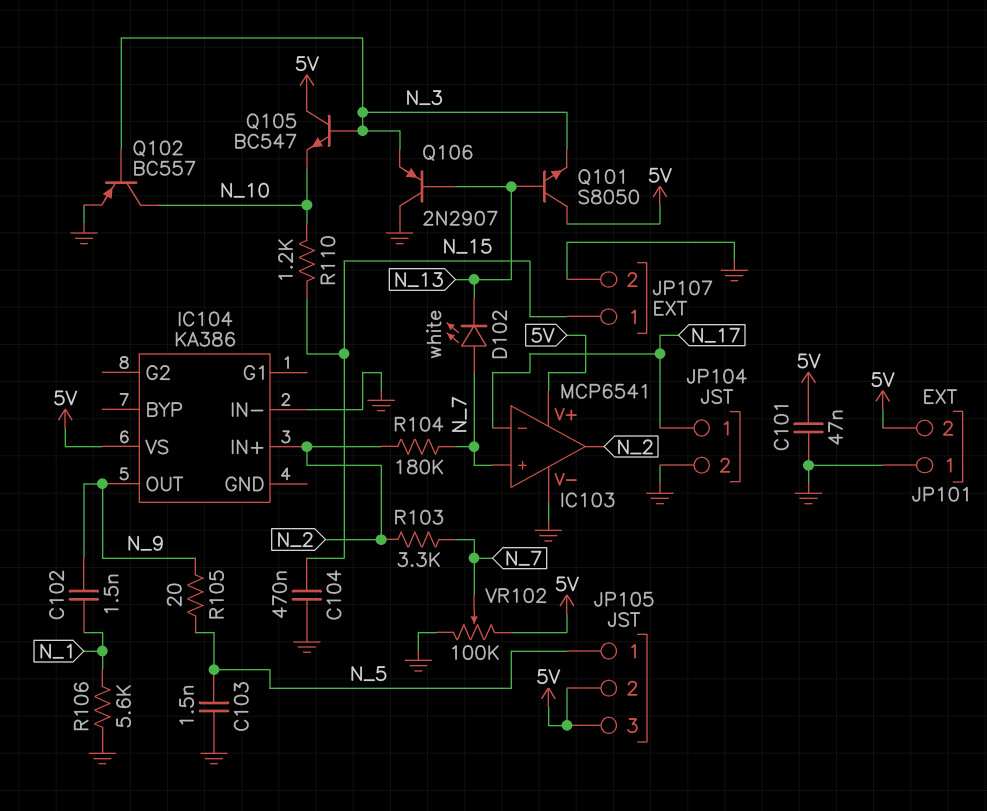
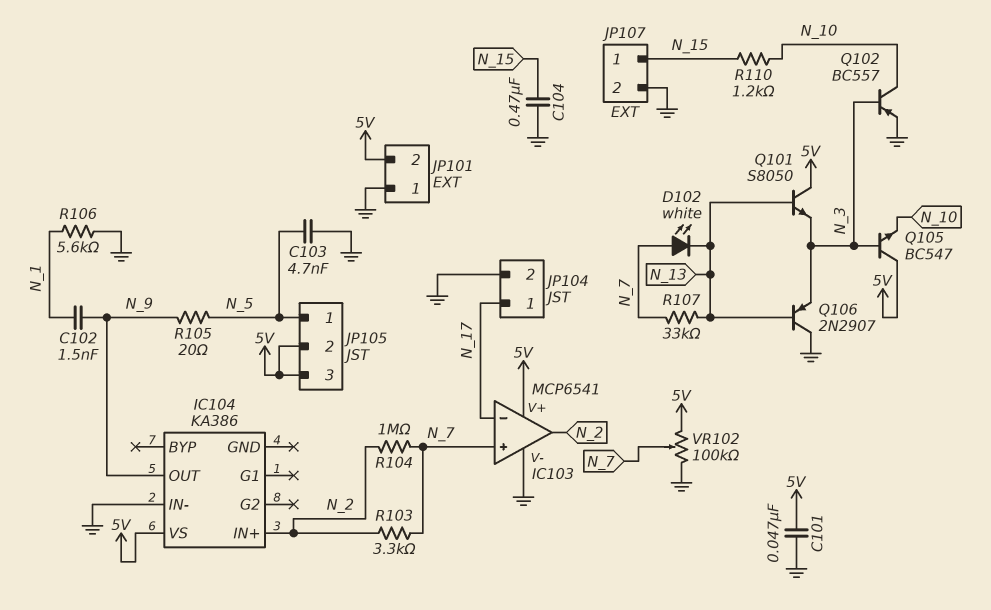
C103: 1.5nF (GND, N_5) -> 4.7nF (GND, N_5)
R104: 180k (N_2, N_7) -> 1M (N_2, N_7)
R107: none -> 33k (N_7, N_13)

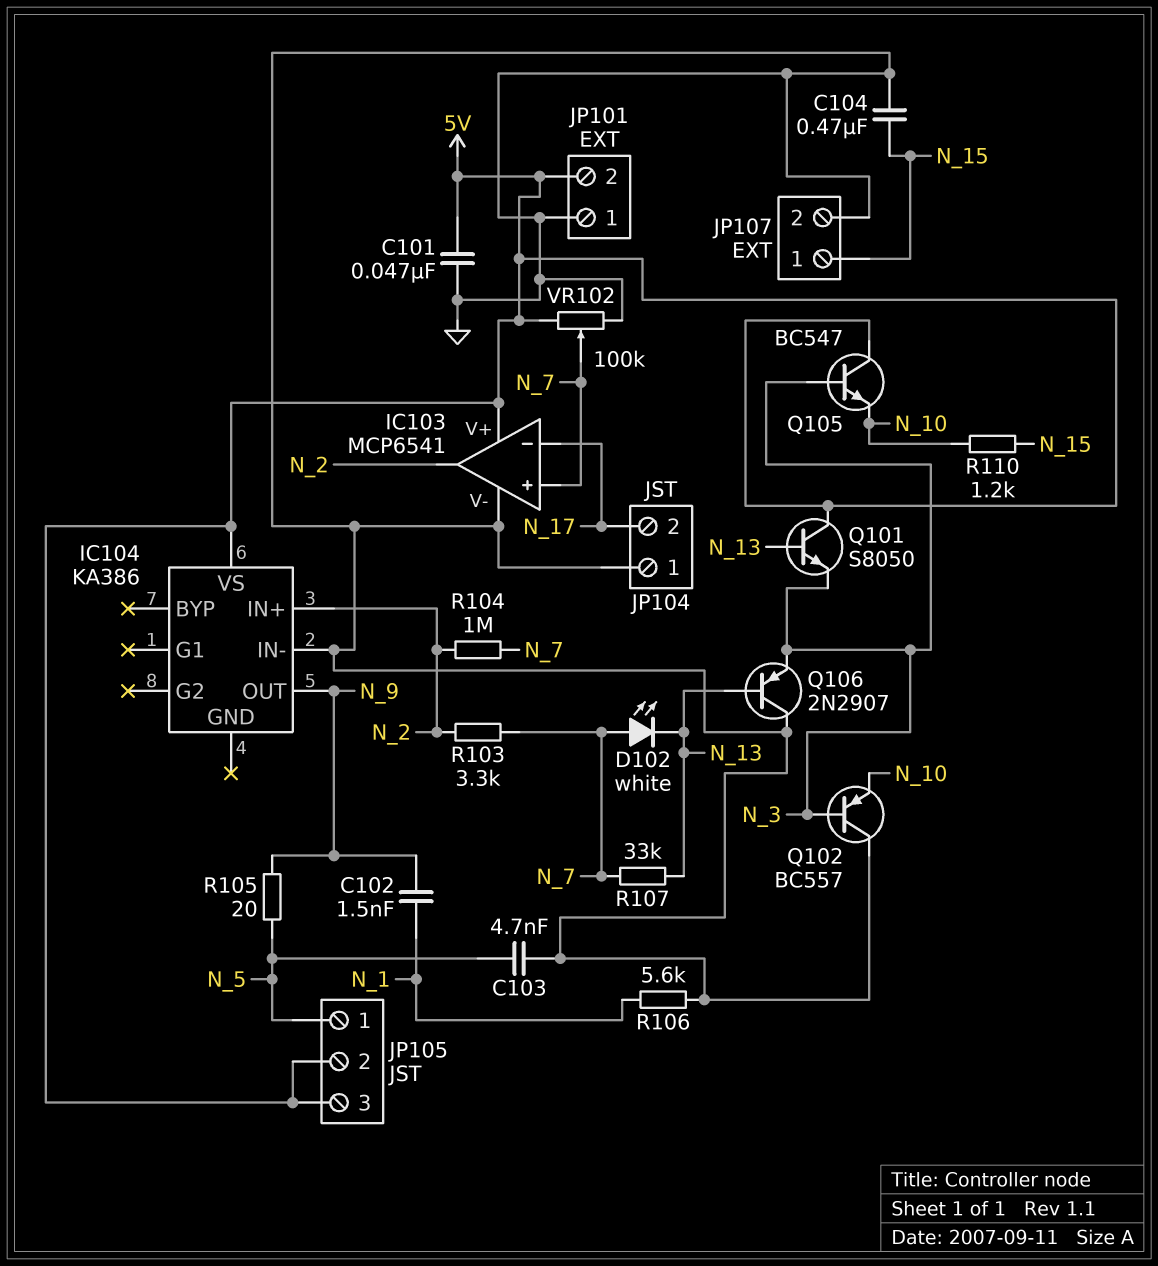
JP104 pin 1: N_17 -> GND
JP104 pin 2: GND -> N_17
Q102: PNP BC557 (B N_3, C N_10, E GND) -> PNP BC557 (B N_3, C GND, E N_10)

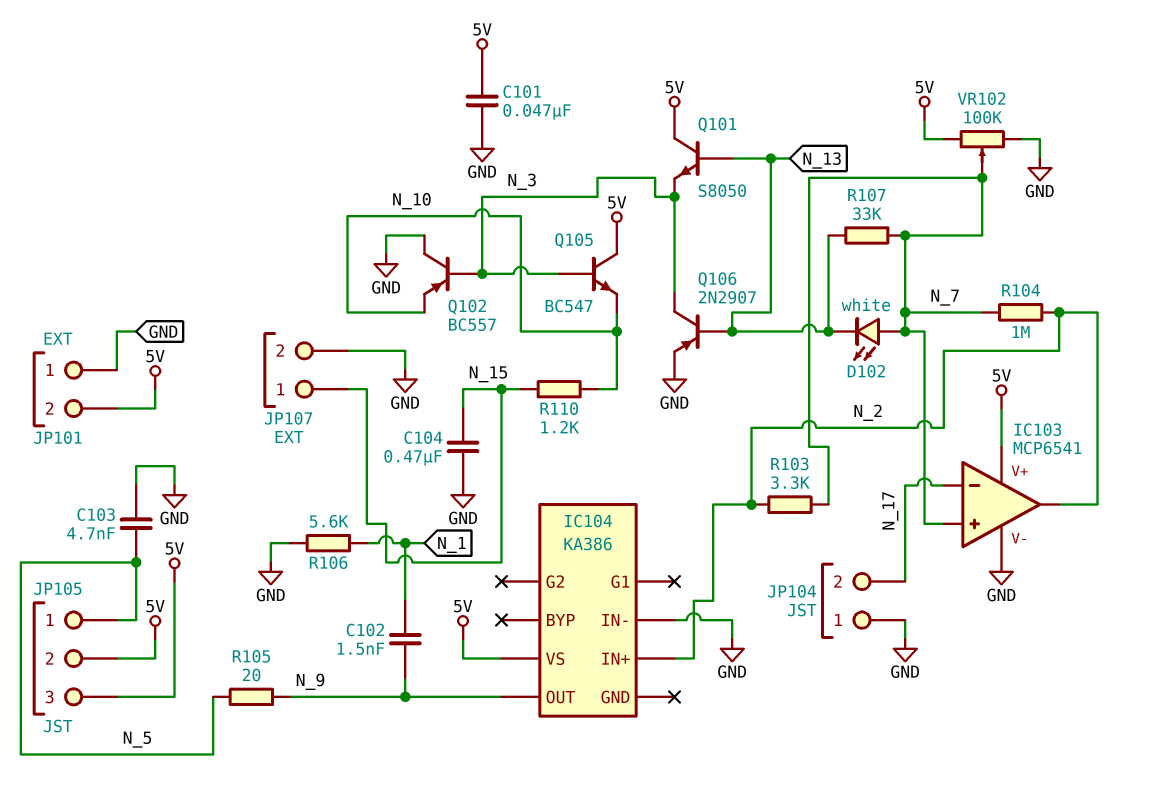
Q106: PNP 2N2907 (B N_13, C GND, E N_3) -> PNP 2N2907 (B N_13, C N_3, E GND)

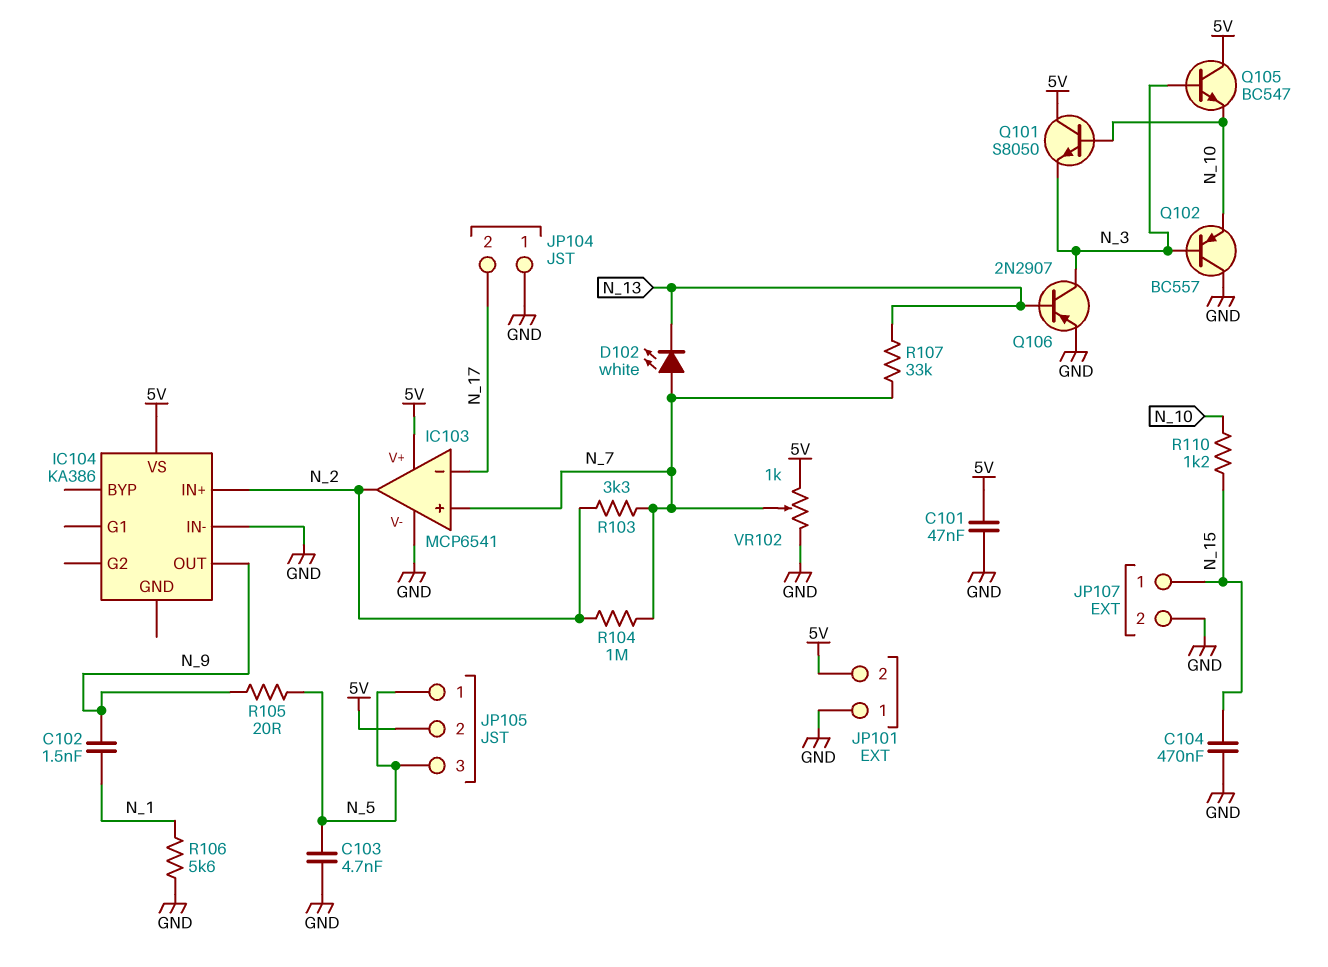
JP105 pin 3: 5V -> N_5
Q101: NPN S8050 (B N_13, C 5V, E N_3) -> NPN S8050 (B N_10, C 5V, E N_3)
VR102: 100k (5V, GND, wiper N_7) -> 1k (5V, GND, wiper N_7)

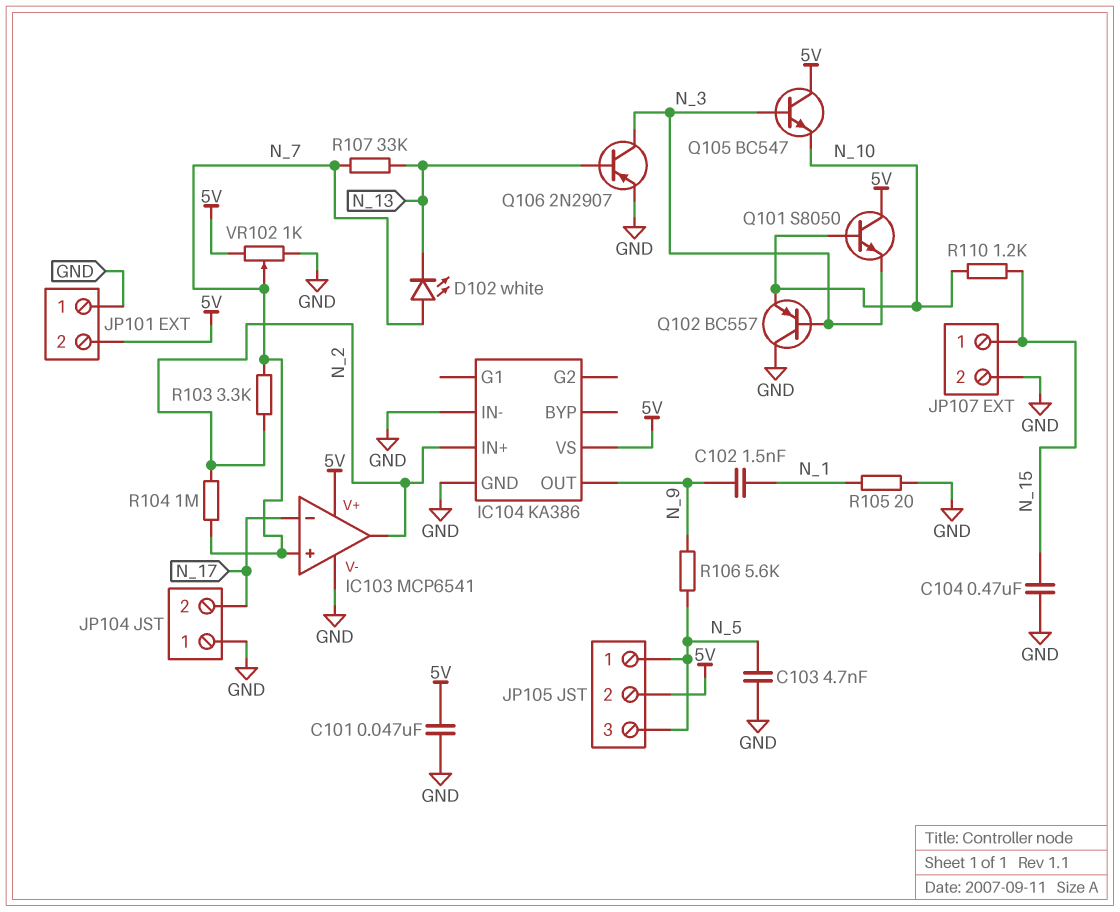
IC104 pin GND: none -> GND
R105: 20 (N_5, N_9) -> 20 (GND, N_1)
R106: 5.6k (GND, N_1) -> 5.6k (N_5, N_9)

